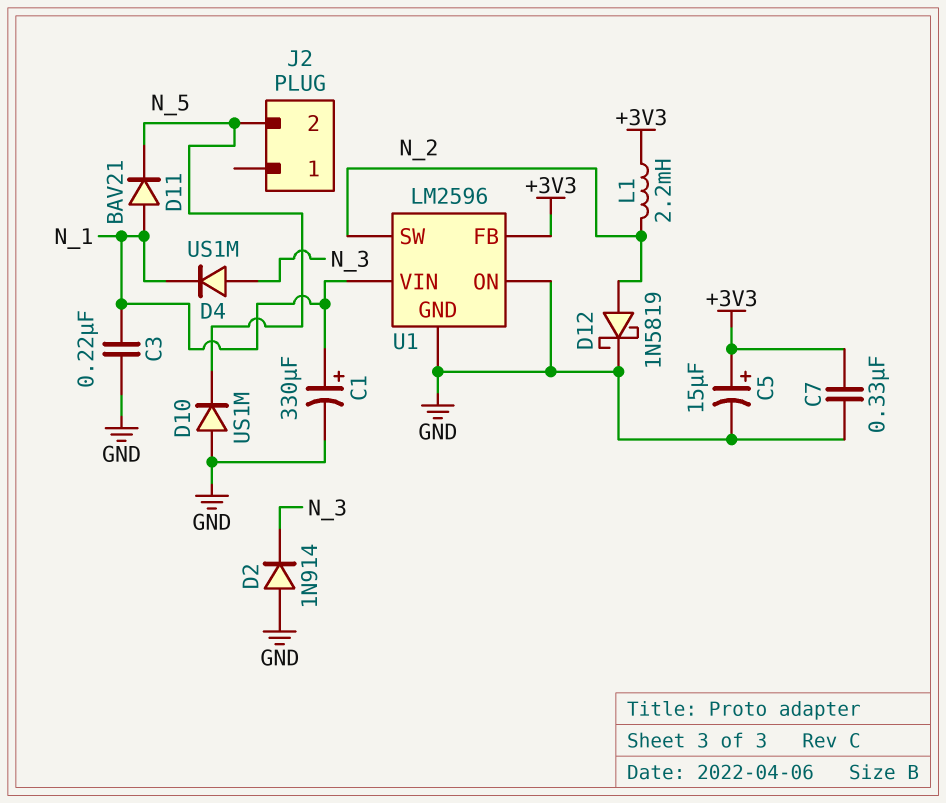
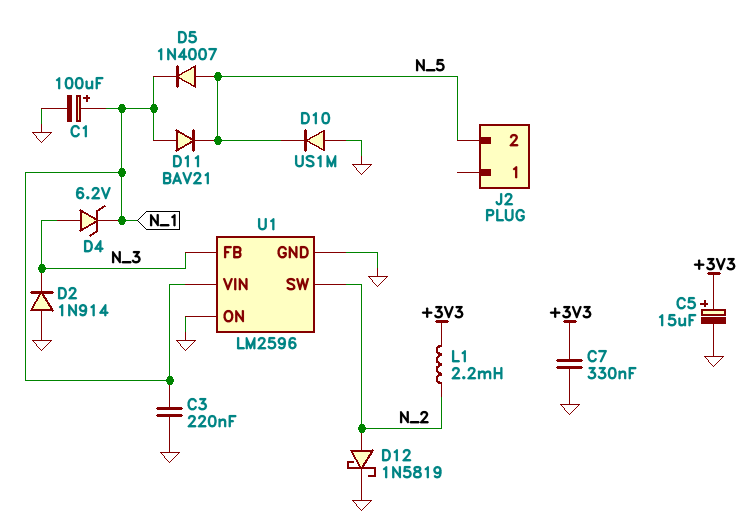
C1: 330uF (plus N_1, minus GND) -> 100uF (plus N_1, minus GND)
D4: diode US1M (A N_3, K N_1) -> zener 6.2V (A N_3, K N_1)
D5: none -> diode 1N4007 (A N_5, K N_1)
U1 pin FB: +3V3 -> N_3

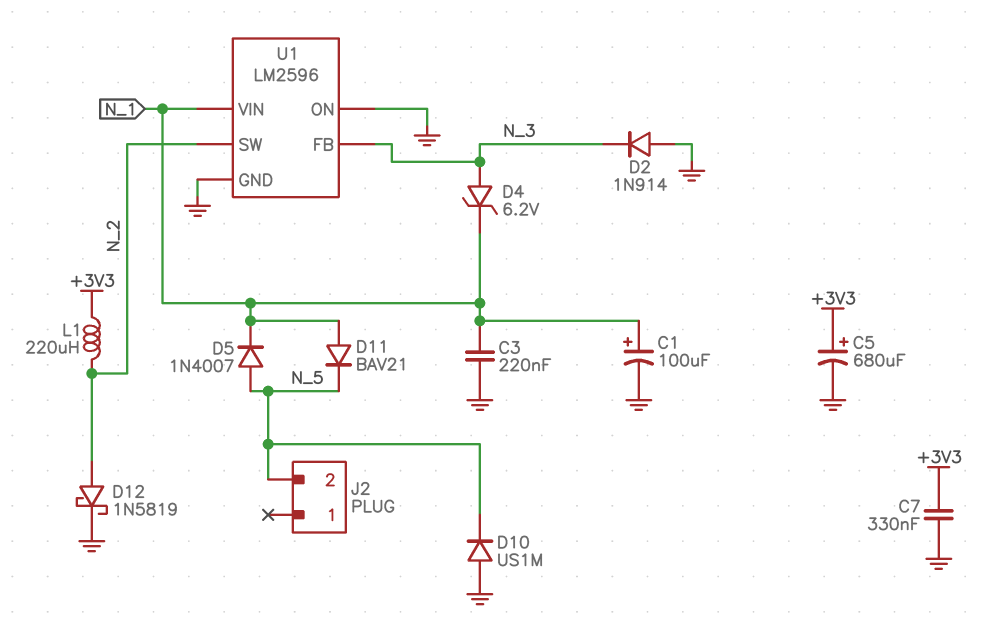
C5: 15uF (plus +3V3, minus GND) -> 680uF (plus +3V3, minus GND)
L1: 2.2mH (+3V3, N_2) -> 220uH (+3V3, N_2)

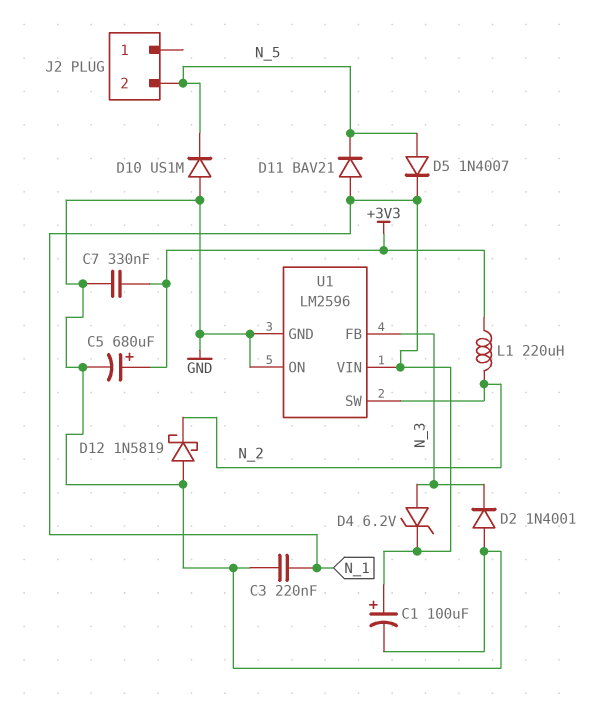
D2: diode 1N914 (A GND, K N_3) -> diode 1N4001 (A GND, K N_3)
D12: schottky 1N5819 (A N_2, K GND) -> schottky 1N5819 (A GND, K N_2)

